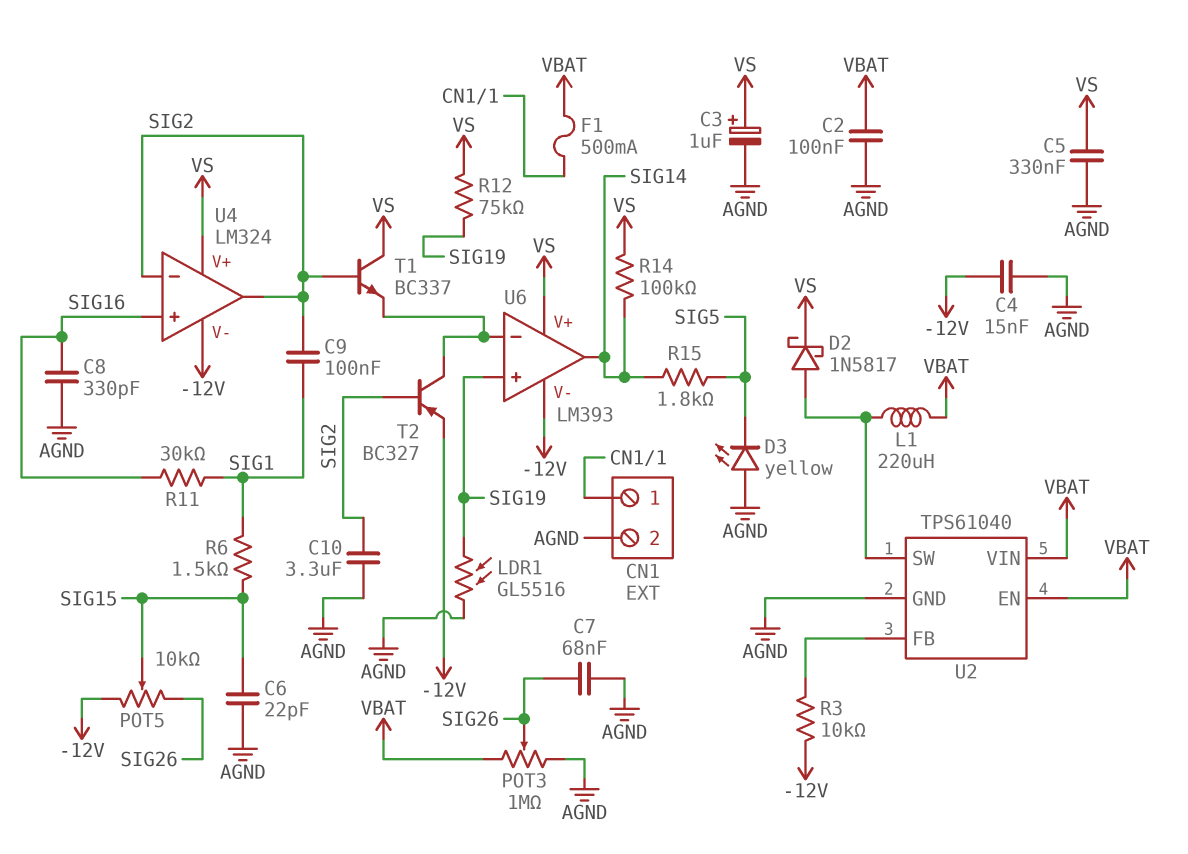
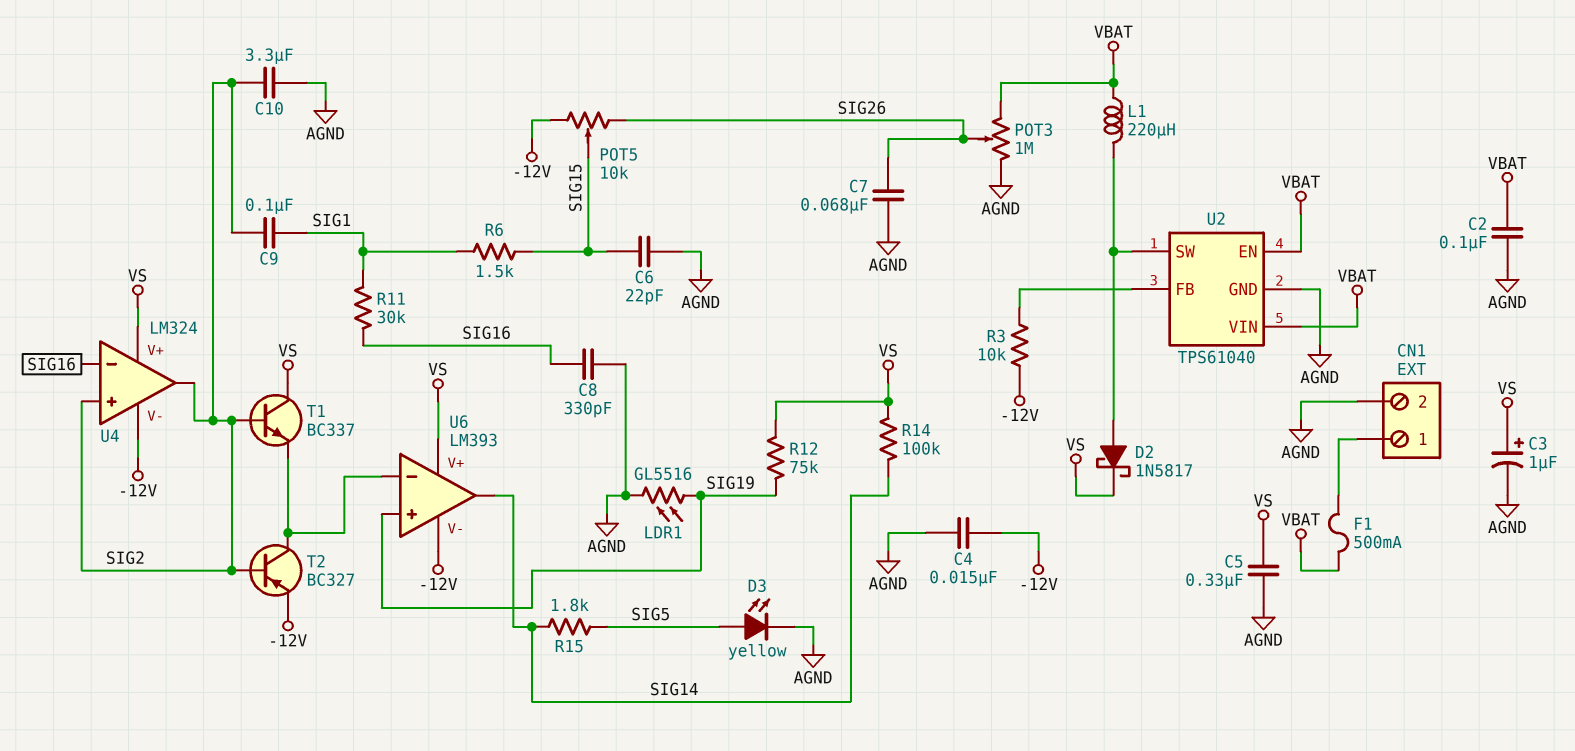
D3: LED yellow (A AGND, K SIG5) -> LED yellow (A SIG5, K AGND)
U4 pin in+: SIG16 -> SIG2
U4 pin in-: SIG2 -> SIG16

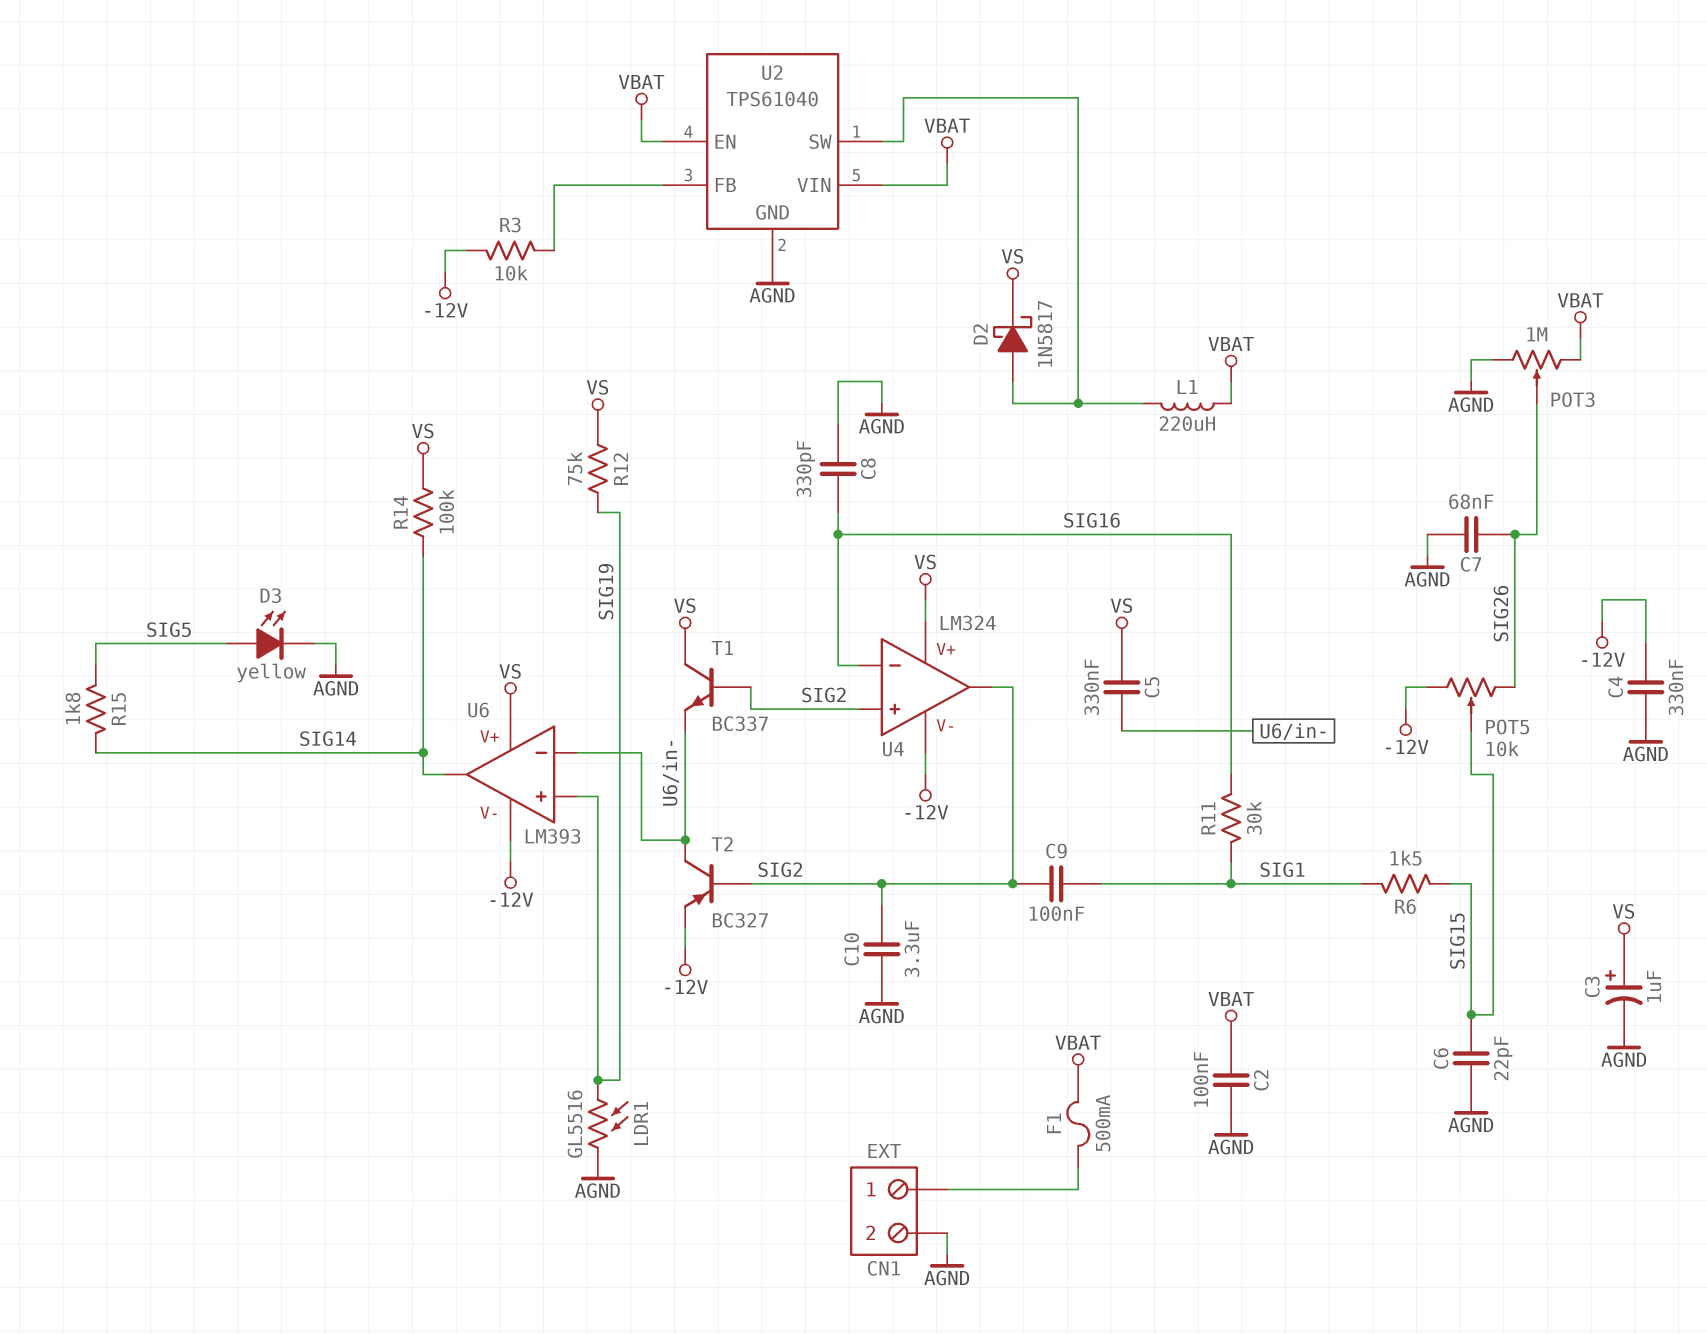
C4: 15nF (-12V, AGND) -> 330nF (-12V, AGND)
C5: 330nF (AGND, VS) -> 330nF (U6/in-, VS)

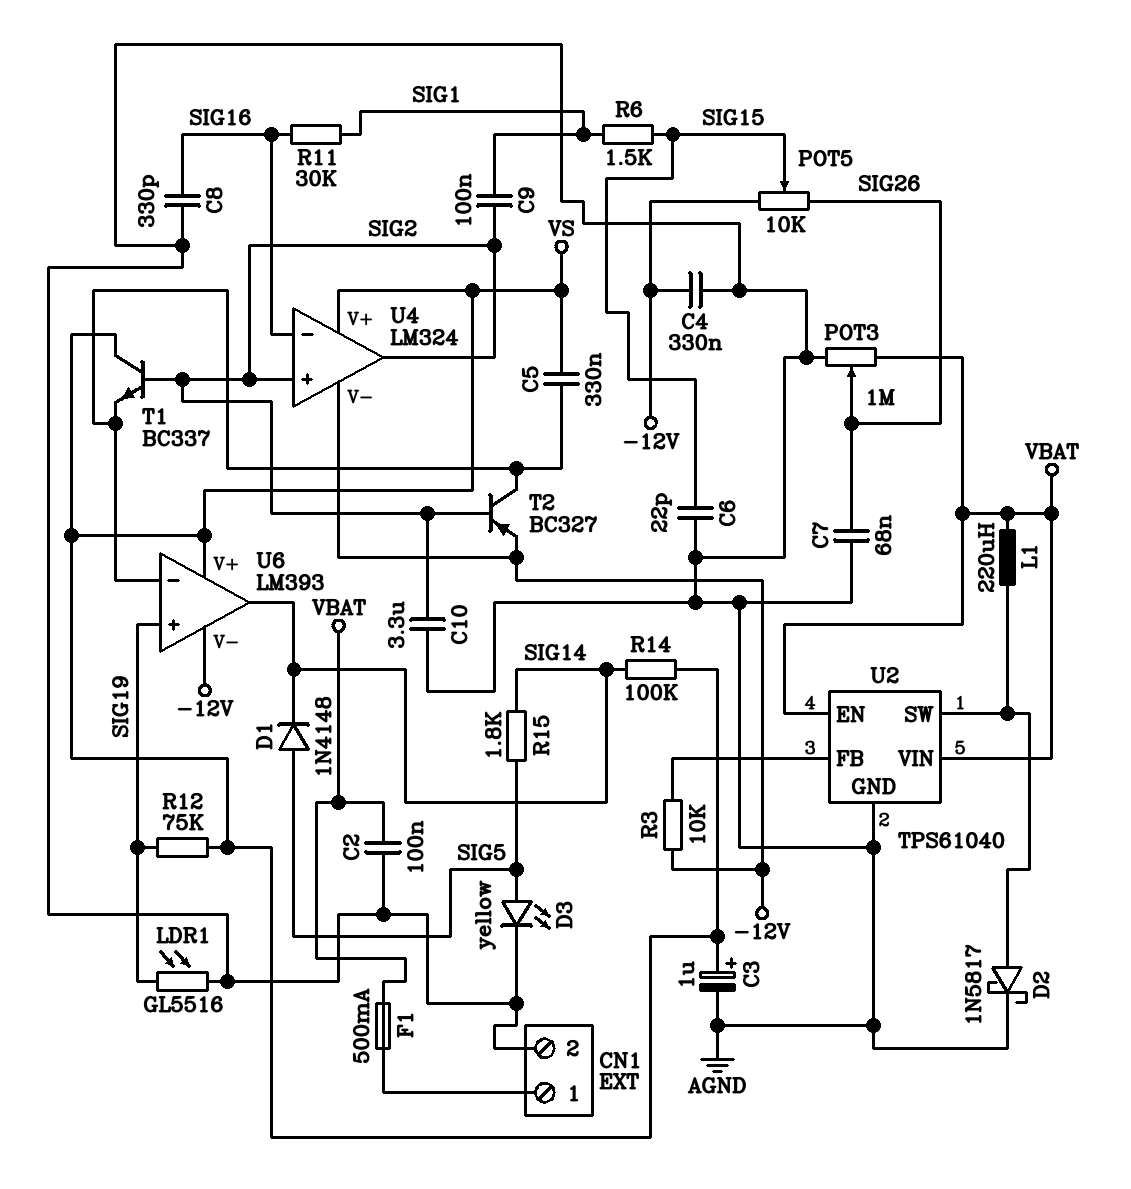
D1: none -> diode 1N4148 (A SIG5, K SIG14)
D2: schottky 1N5817 (A U2/SW, K VS) -> schottky 1N5817 (A U2/SW, K AGND)

